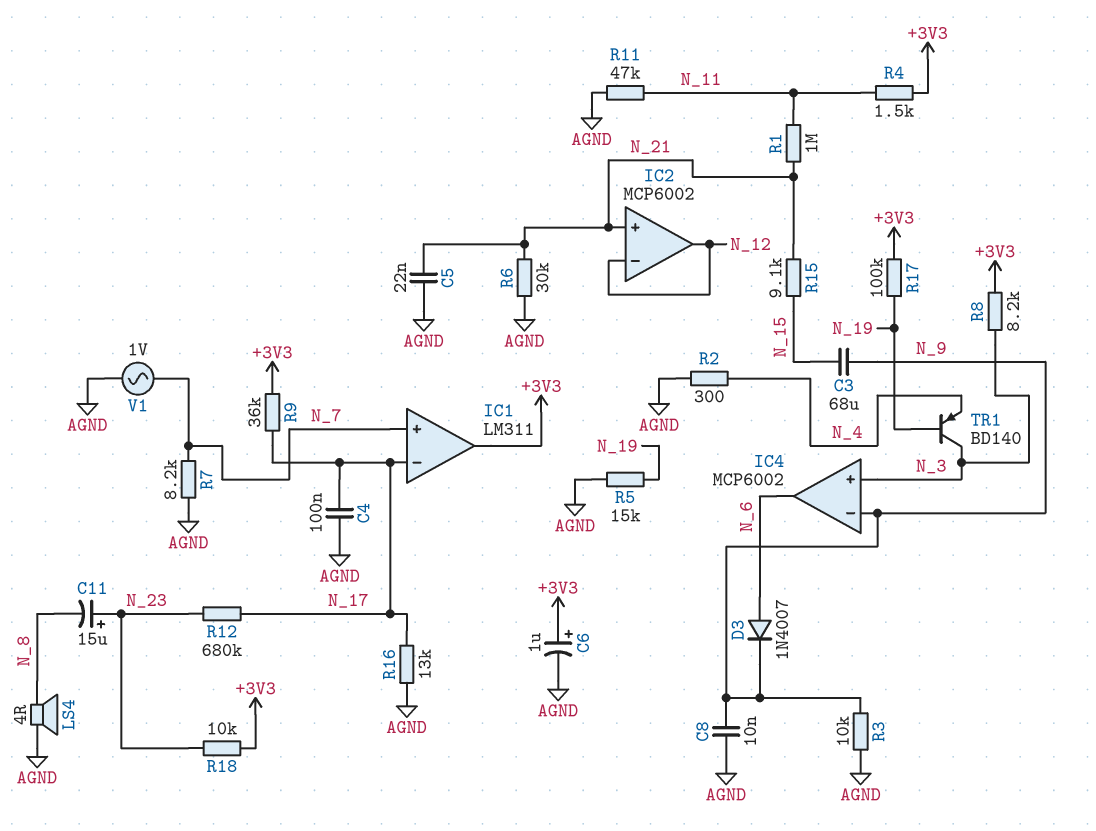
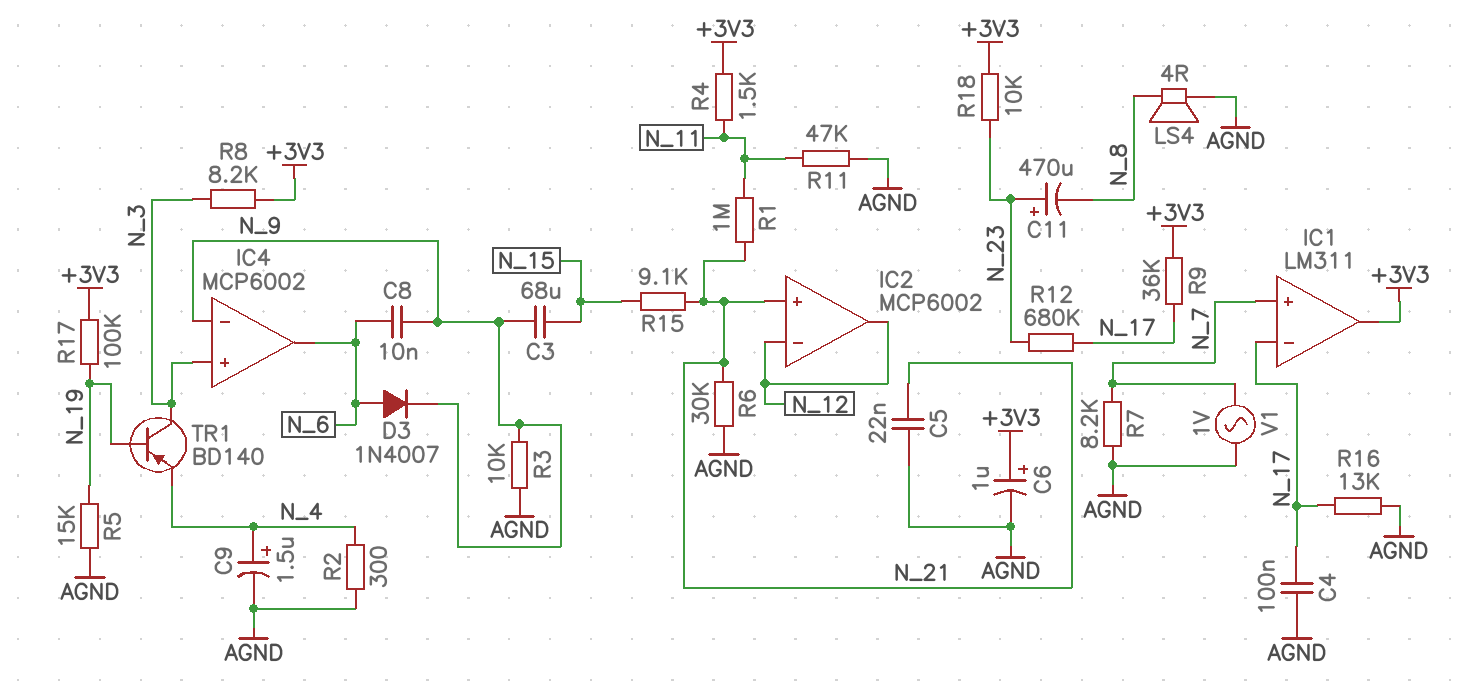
C8: 10nF (AGND, N_9) -> 10nF (N_6, N_9)
C9: none -> 1.5uF (plus N_4, minus AGND)
C11: 15uF (plus N_23, minus N_8) -> 470uF (plus N_23, minus N_8)

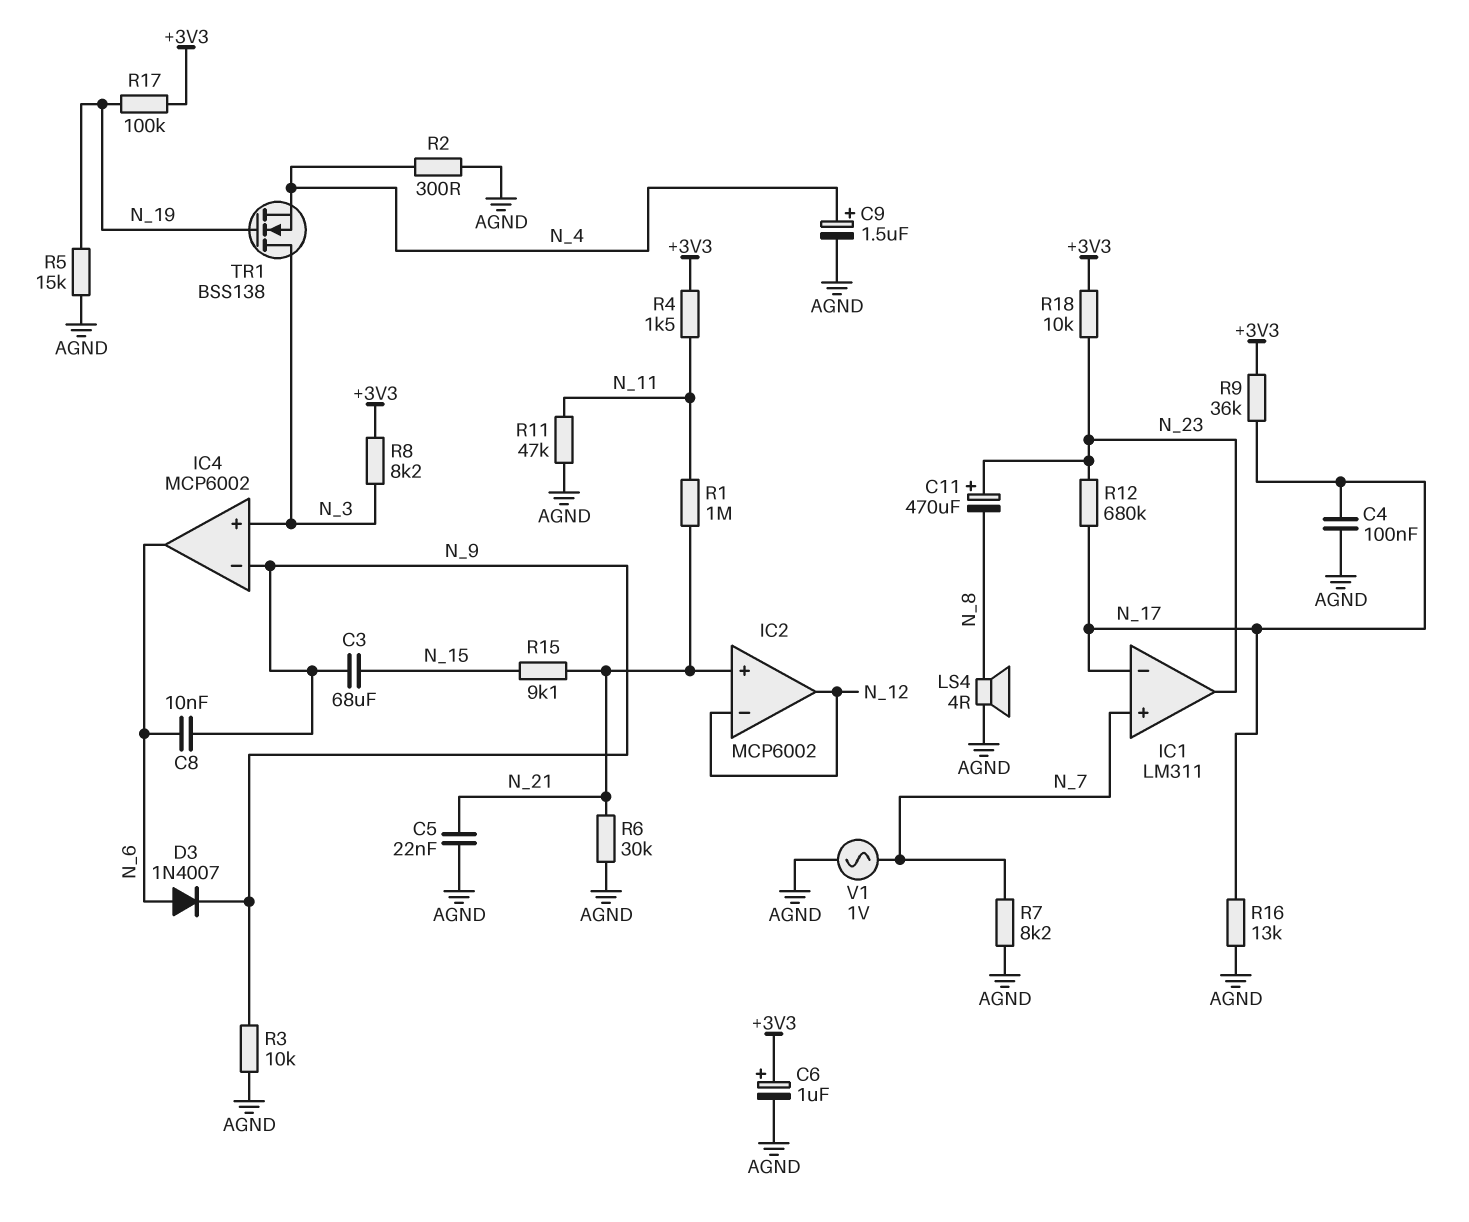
IC1 pin out: +3V3 -> N_23
TR1: PNP BD140 (B N_19, C N_3, E N_4) -> NMOS BSS138 (G N_19, D N_3, S N_4)

